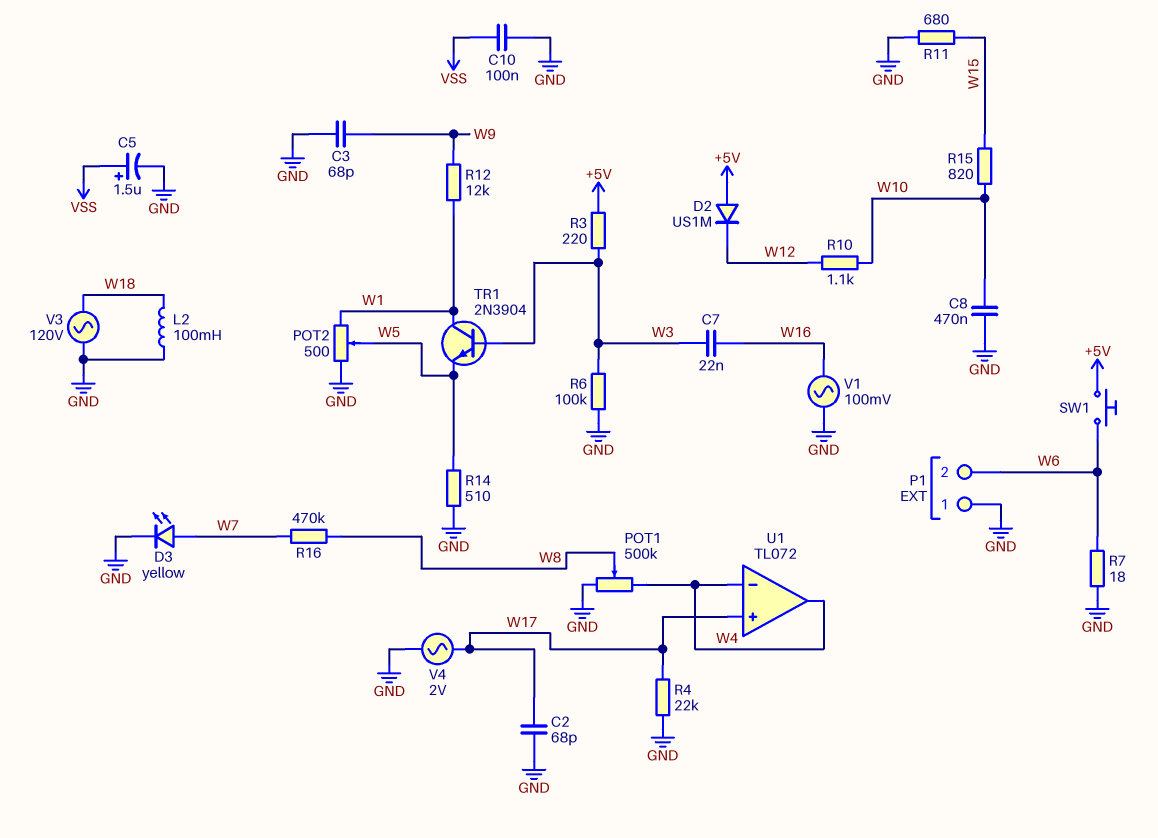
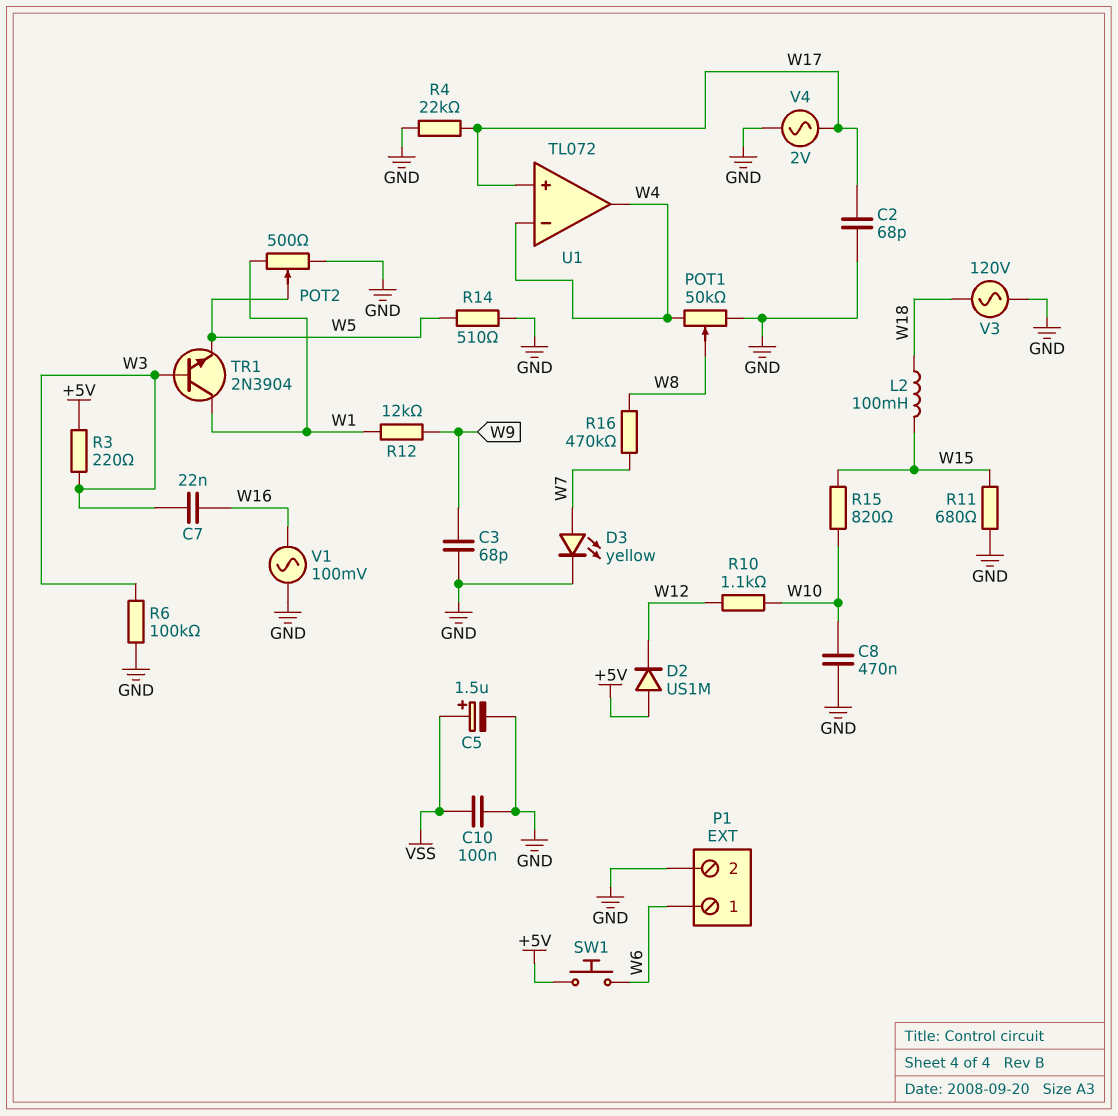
L2: 100mH (GND, W18) -> 100mH (W15, W18)
P1 pin 1: GND -> W6
P1 pin 2: W6 -> GND
POT1: 500k (GND, W4, wiper W8) -> 50k (GND, W4, wiper W8)
R7: 18 (GND, W6) -> none

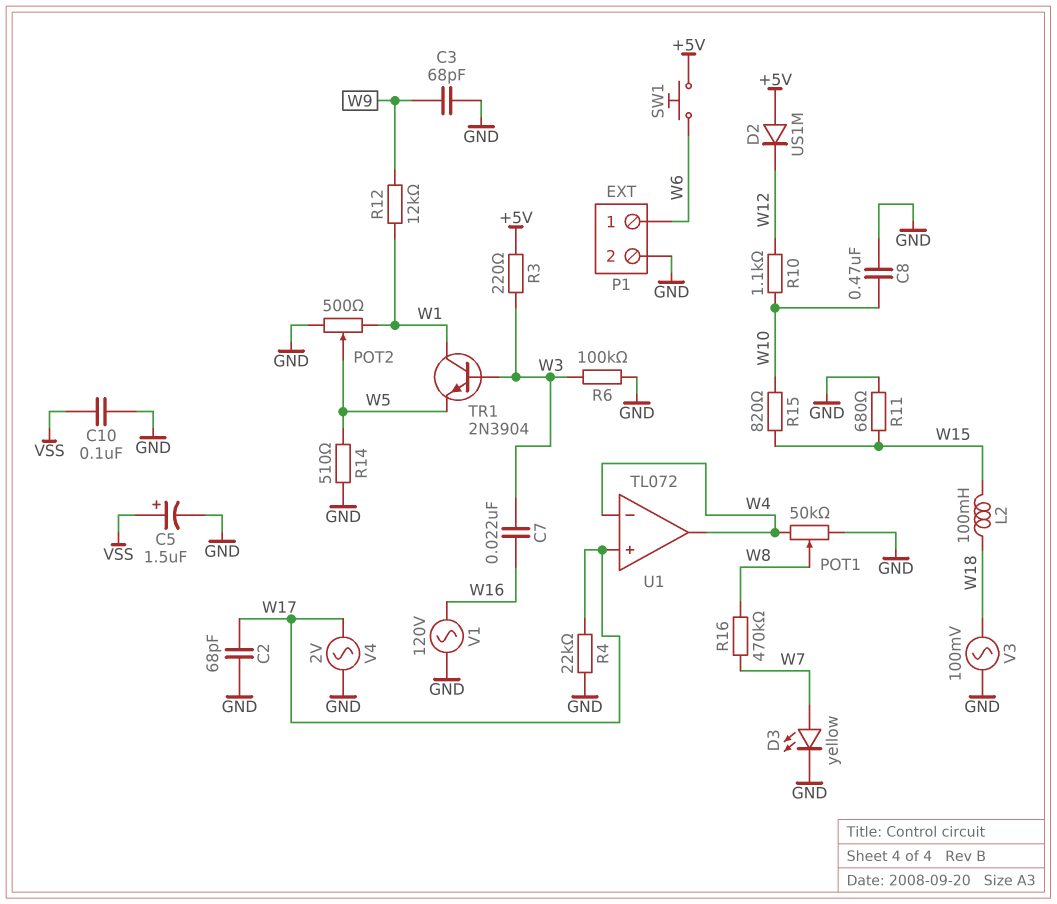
V1: AC 100mV (GND, W16) -> AC 120V (GND, W16)
V3: AC 120V (GND, W18) -> AC 100mV (GND, W18)

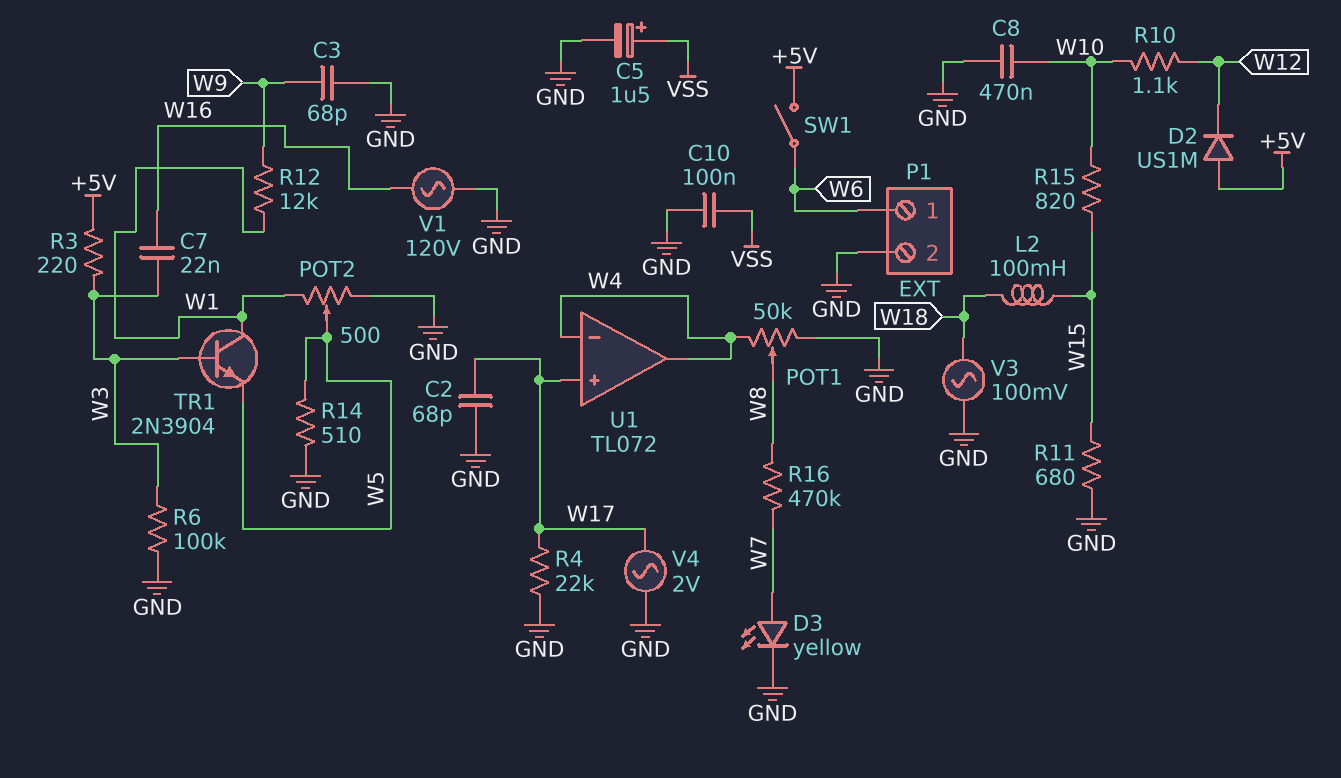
SW1: button (+5V, W6) -> switch (+5V, W6)

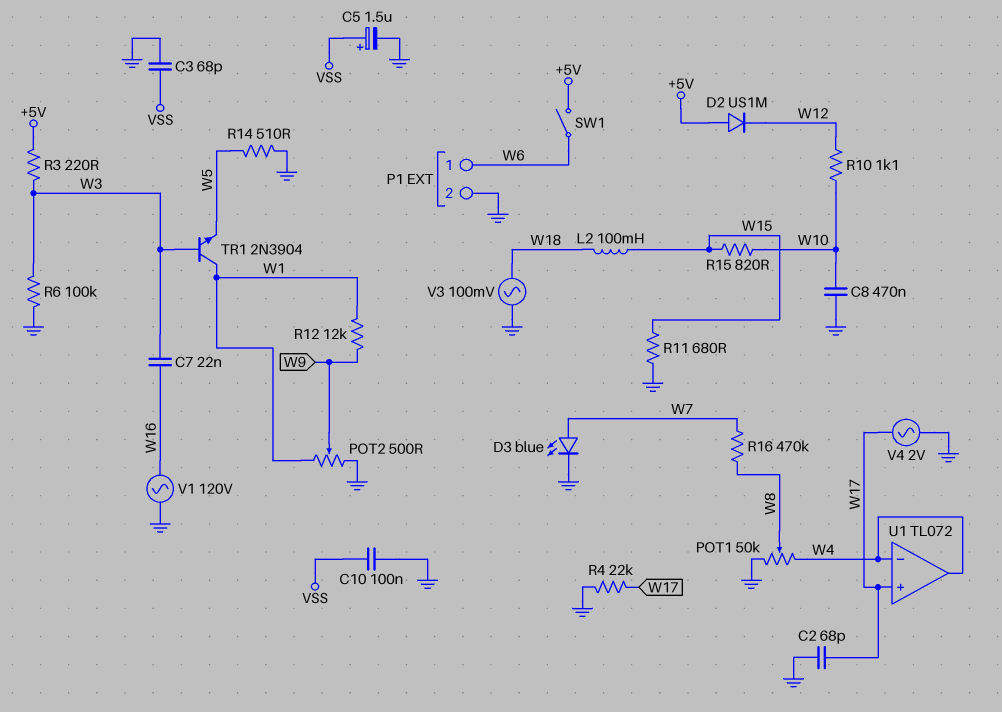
C3: 68pF (GND, W9) -> 68pF (GND, VSS)
D3: LED yellow (A W7, K GND) -> LED blue (A W7, K GND)
POT2: 500 (GND, W1, wiper W5) -> 500 (GND, W1, wiper W9)

